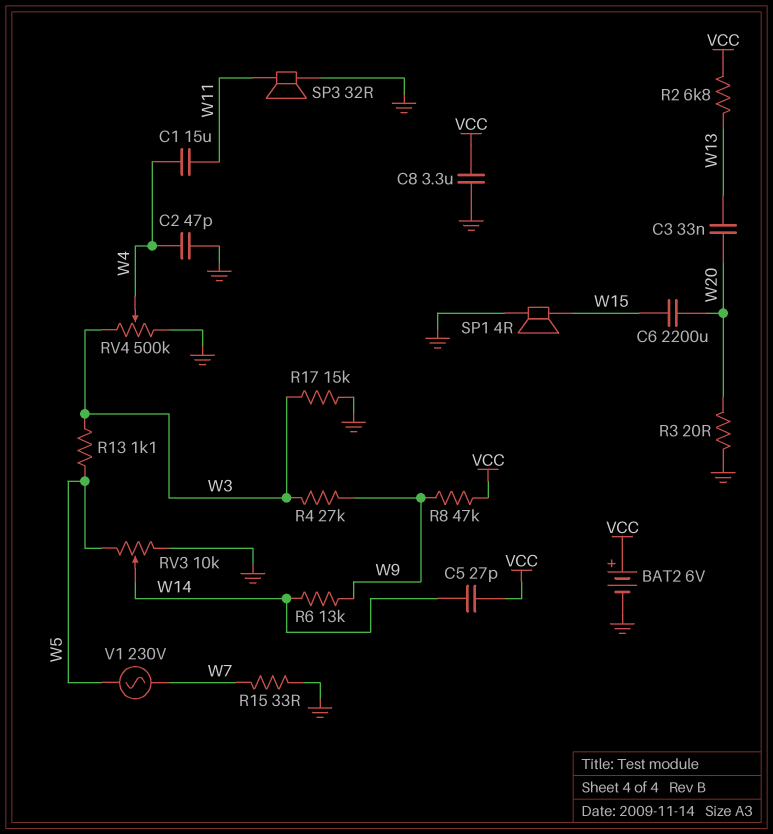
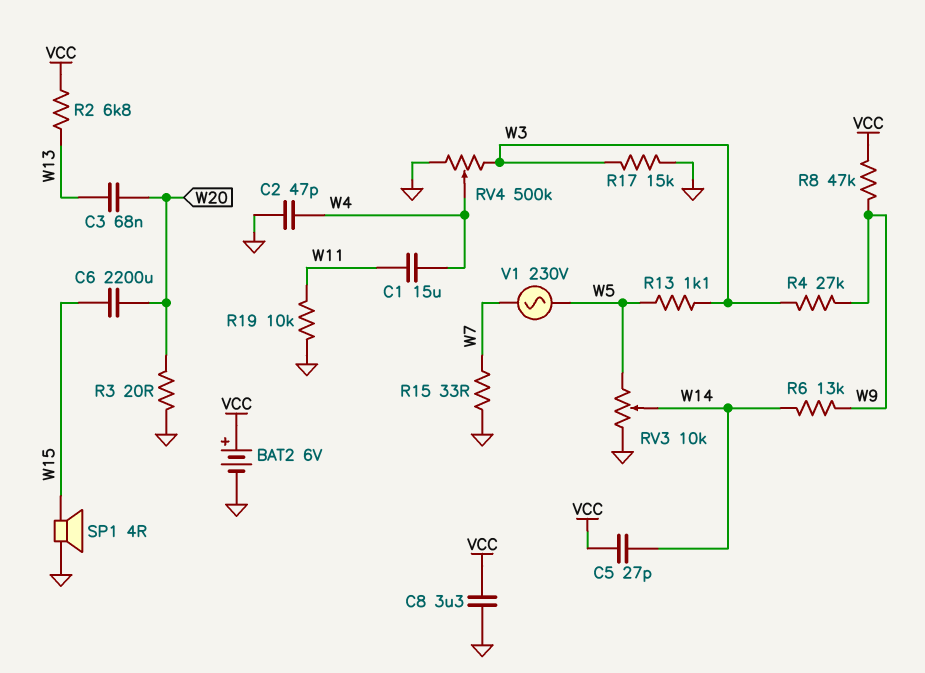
C3: 33nF (W13, W20) -> 68nF (W13, W20)
R19: none -> 10k (GND, W11)
SP3: speaker 32R (GND, W11) -> none

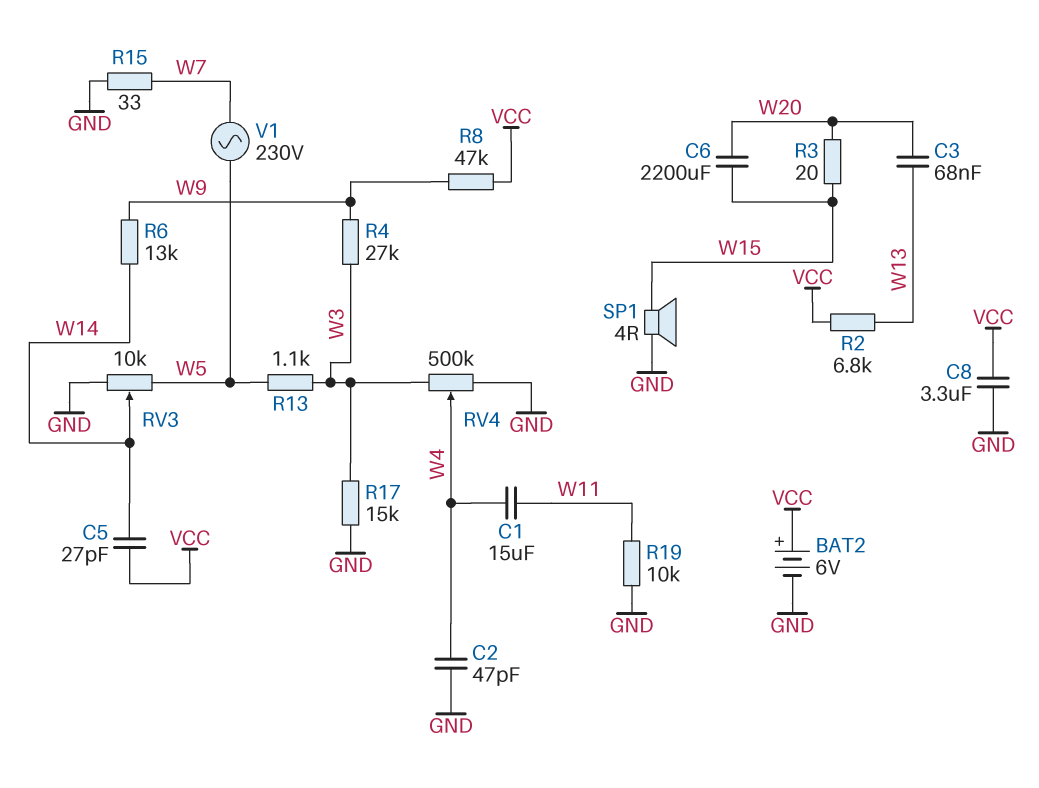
R3: 20 (GND, W20) -> 20 (W15, W20)

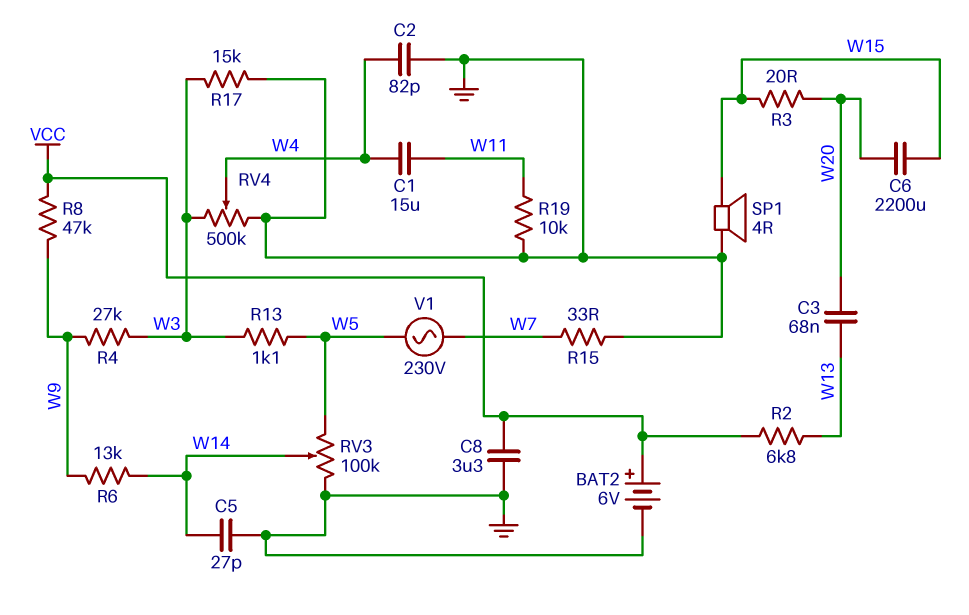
C2: 47pF (GND, W4) -> 82pF (GND, W4)
C5: 27pF (VCC, W14) -> 27pF (GND, W14)
RV3: 10k (GND, W5, wiper W14) -> 100k (GND, W5, wiper W14)

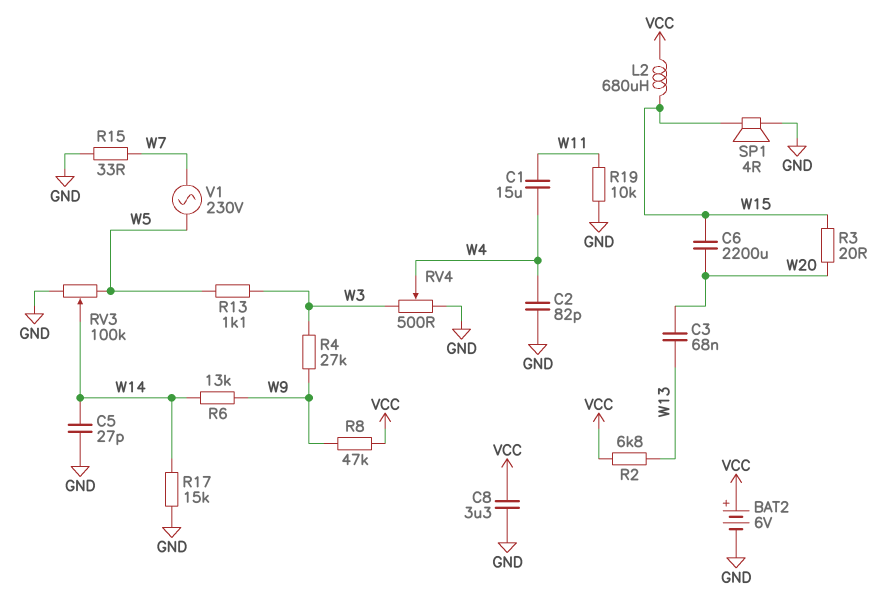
L2: none -> 680uH (VCC, W15)
R17: 15k (GND, W3) -> 15k (GND, W14)
RV4: 500k (GND, W3, wiper W4) -> 500 (GND, W3, wiper W4)

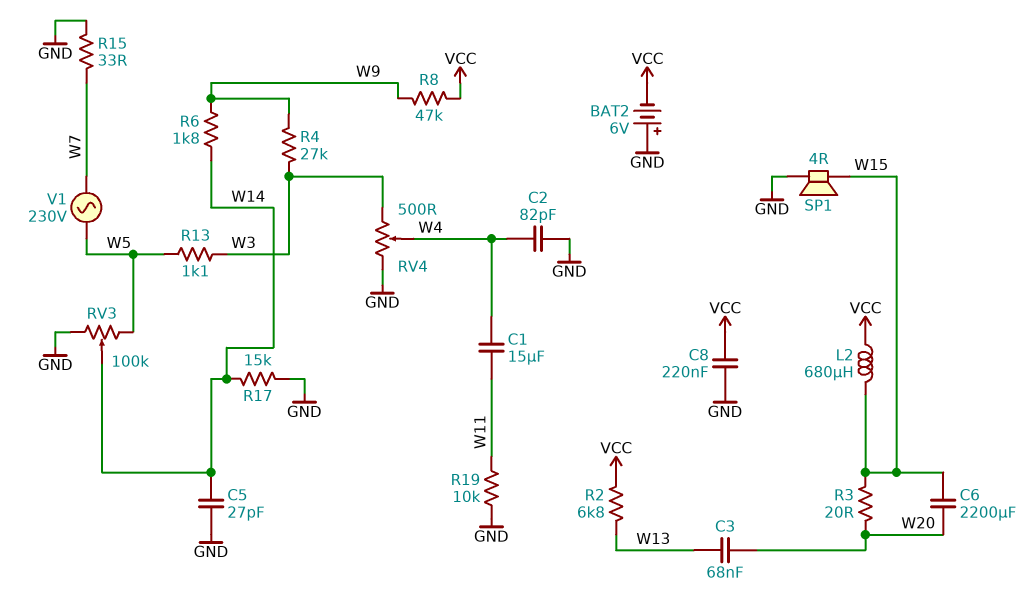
BAT2: 6V (plus VCC, minus GND) -> 6V (plus GND, minus VCC)
C8: 3.3uF (GND, VCC) -> 220nF (GND, VCC)
R6: 13k (W9, W14) -> 1.8k (W9, W14)

